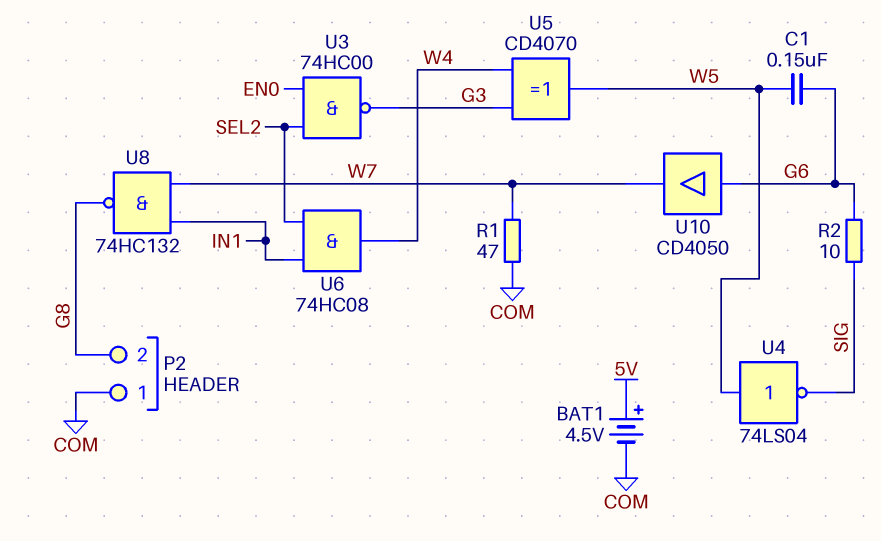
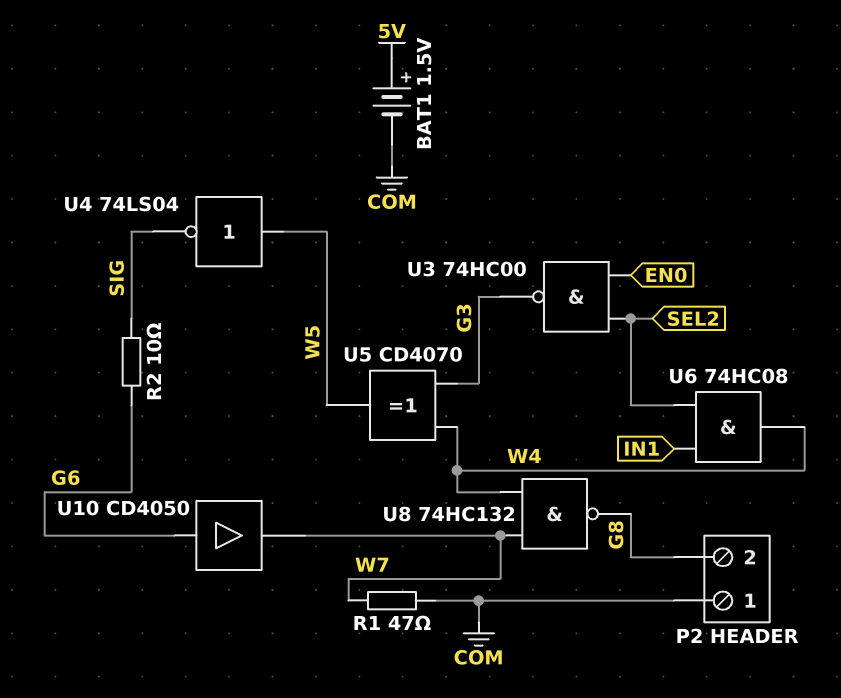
BAT1: 4.5V (plus 5V, minus COM) -> 1.5V (plus 5V, minus COM)
C1: 150nF (G6, W5) -> none
U8: NAND 74HC132 (in IN1, in W7, out G8) -> NAND 74HC132 (in W4, in W7, out G8)

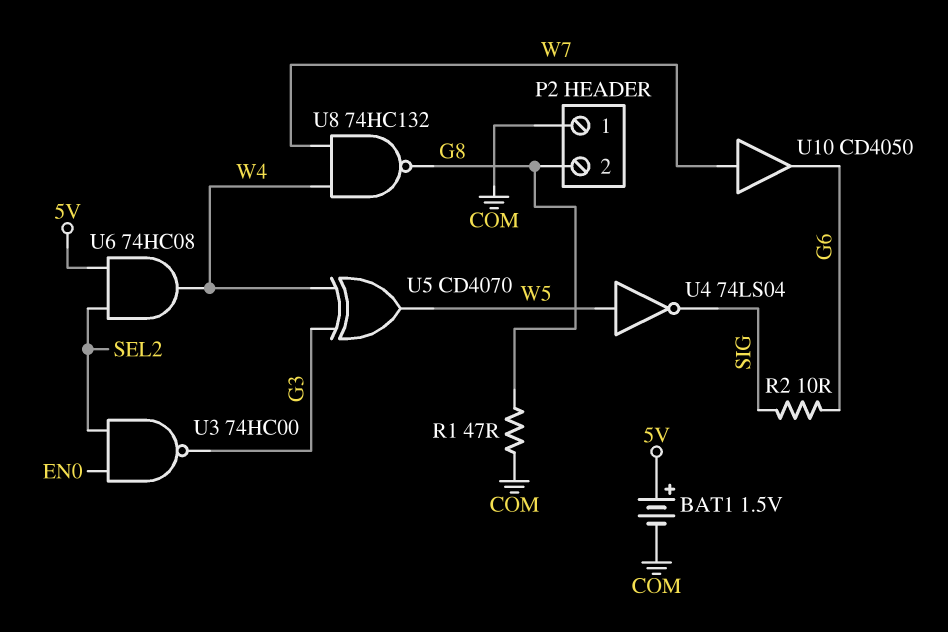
R1: 47 (COM, W7) -> 47 (COM, G8)
U6: AND 74HC08 (in IN1, in SEL2, out W4) -> AND 74HC08 (in 5V, in SEL2, out W4)
U10: buffer CD4050 (in G6, out W7) -> buffer CD4050 (in W7, out G6)

